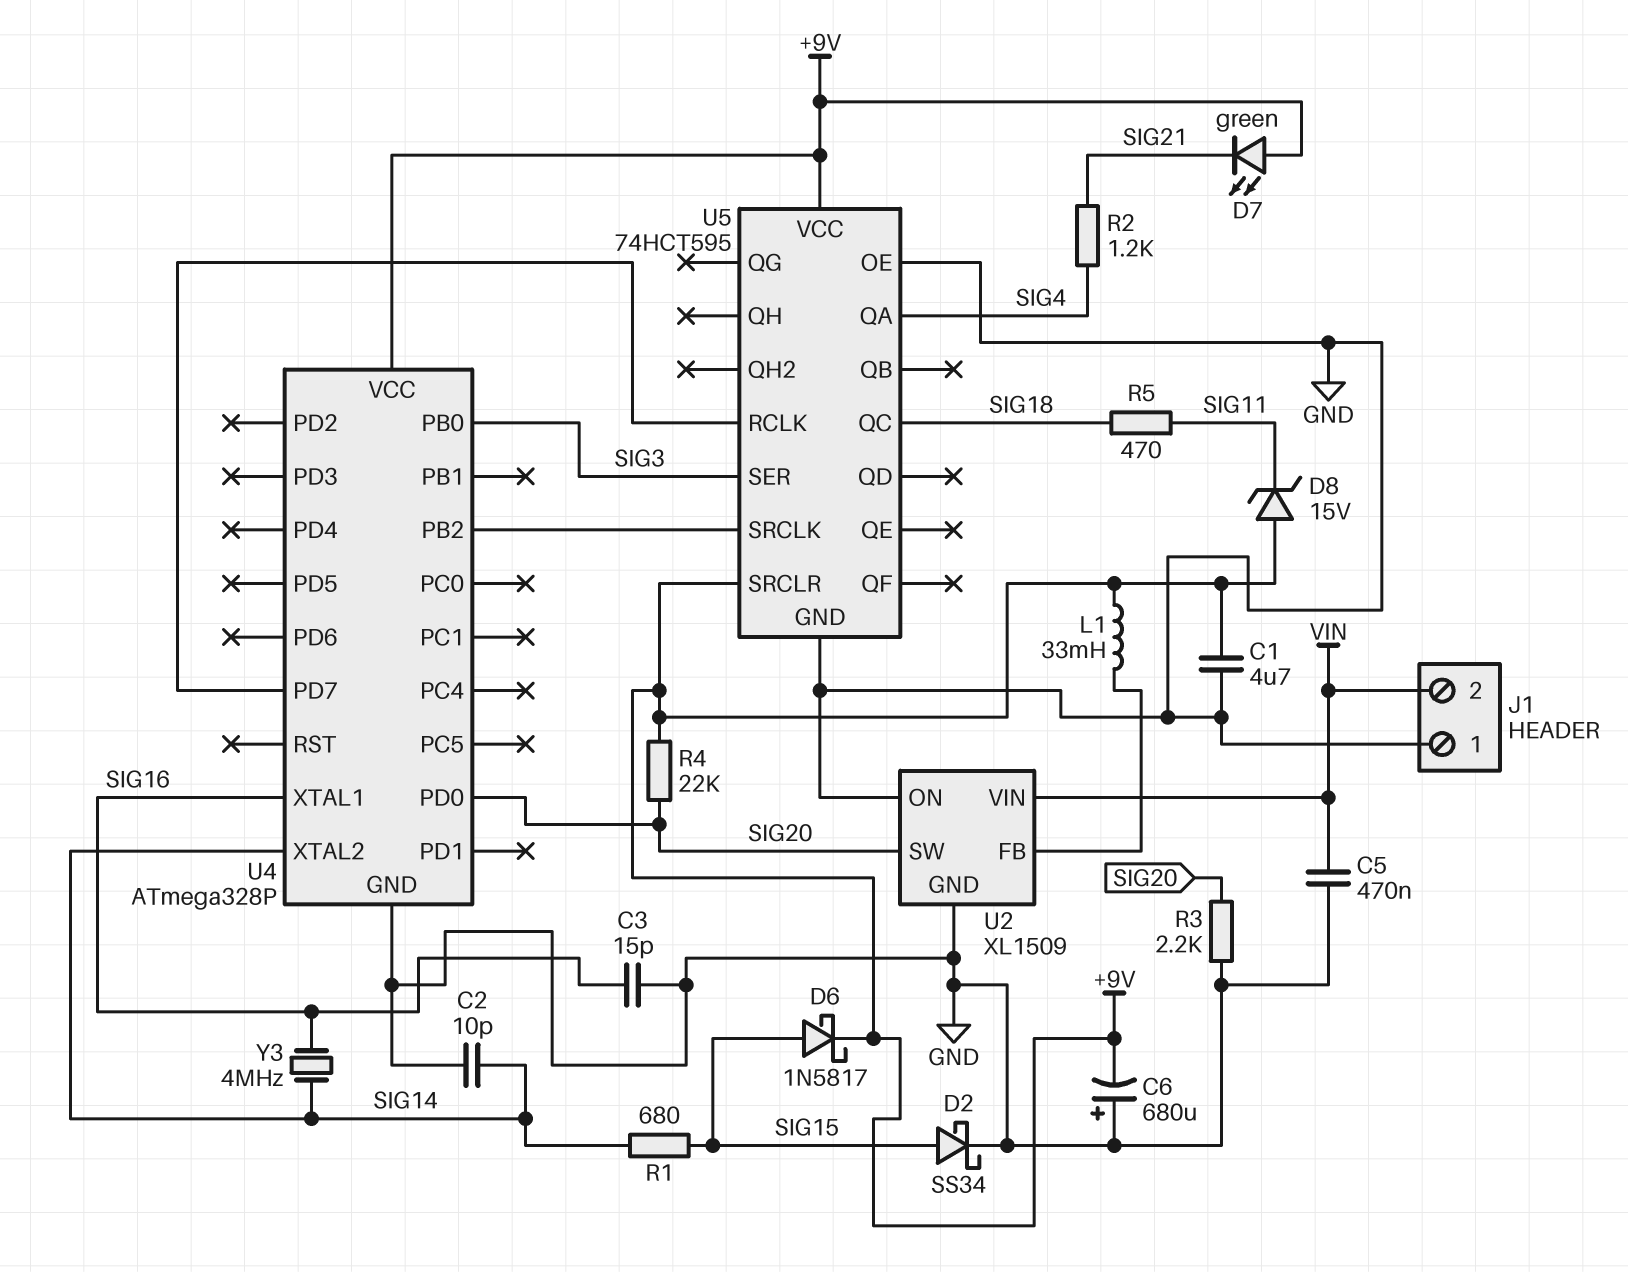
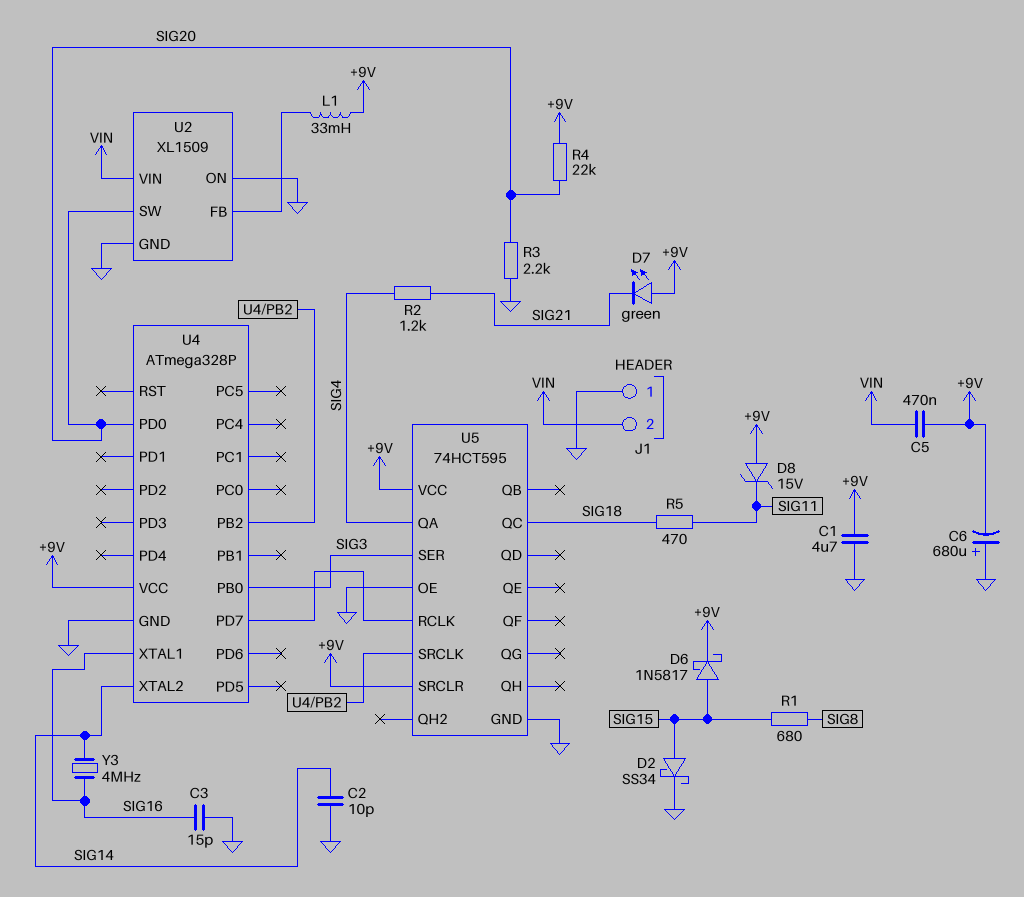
C5: 470nF (GND, VIN) -> 470nF (+9V, VIN)
R1: 680 (SIG14, SIG15) -> 680 (SIG8, SIG15)

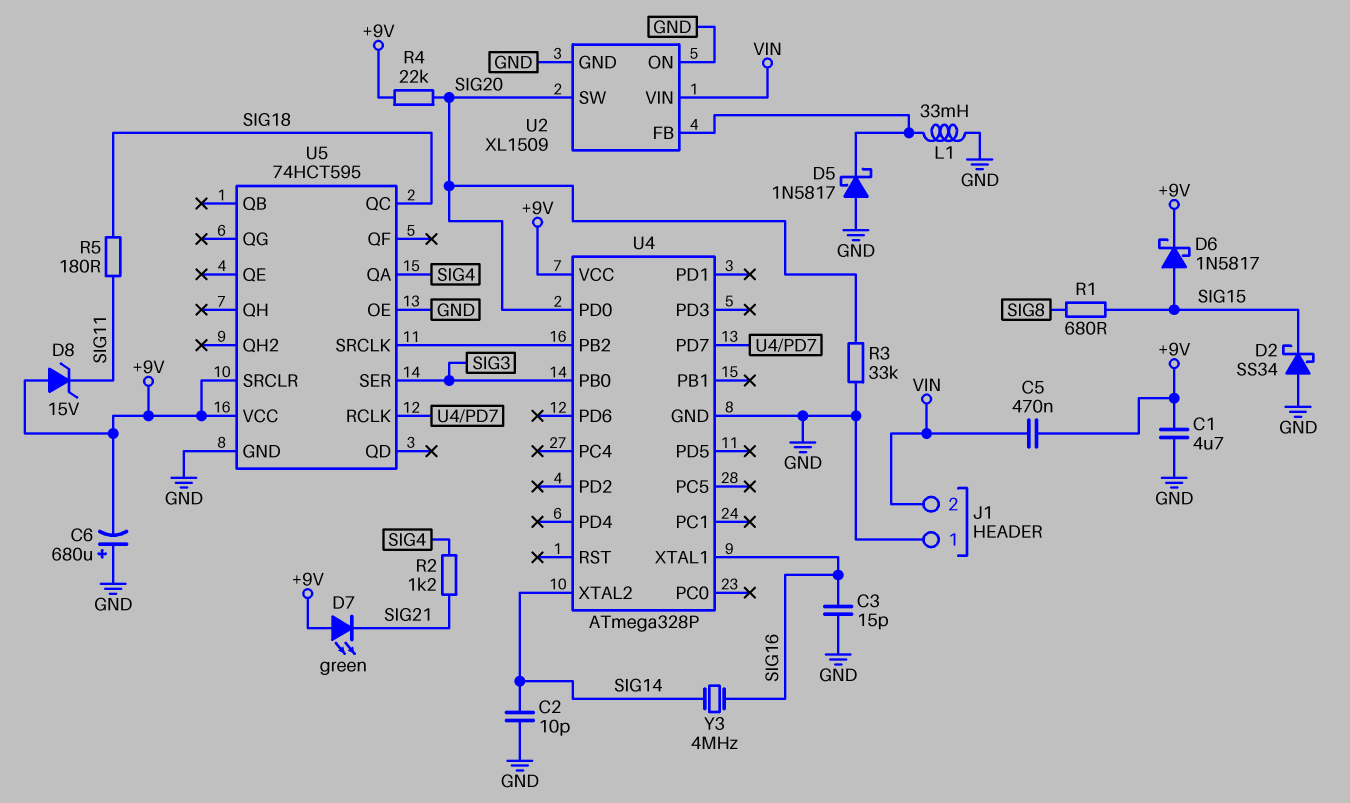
D2: schottky SS34 (A SIG15, K GND) -> schottky SS34 (A GND, K SIG15)
D5: none -> schottky 1N5817 (A GND, K U2/FB)
L1: 33mH (+9V, U2/FB) -> 33mH (GND, U2/FB)
R3: 2.2k (GND, SIG20) -> 33k (GND, SIG20)
R5: 470 (SIG11, SIG18) -> 180 (SIG11, SIG18)

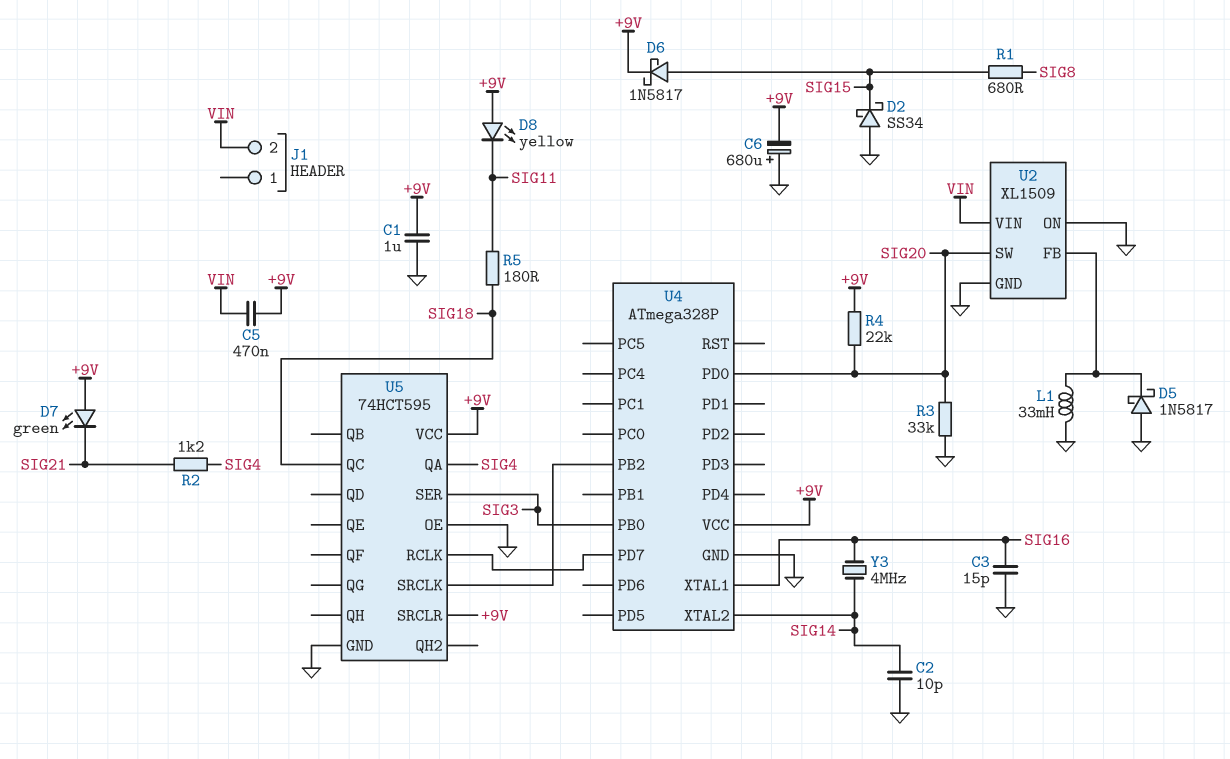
C1: 4.7uF (+9V, GND) -> 1uF (+9V, GND)
D8: zener 15V (A +9V, K SIG11) -> LED yellow (A +9V, K SIG11)
J1 pin 1: GND -> none

